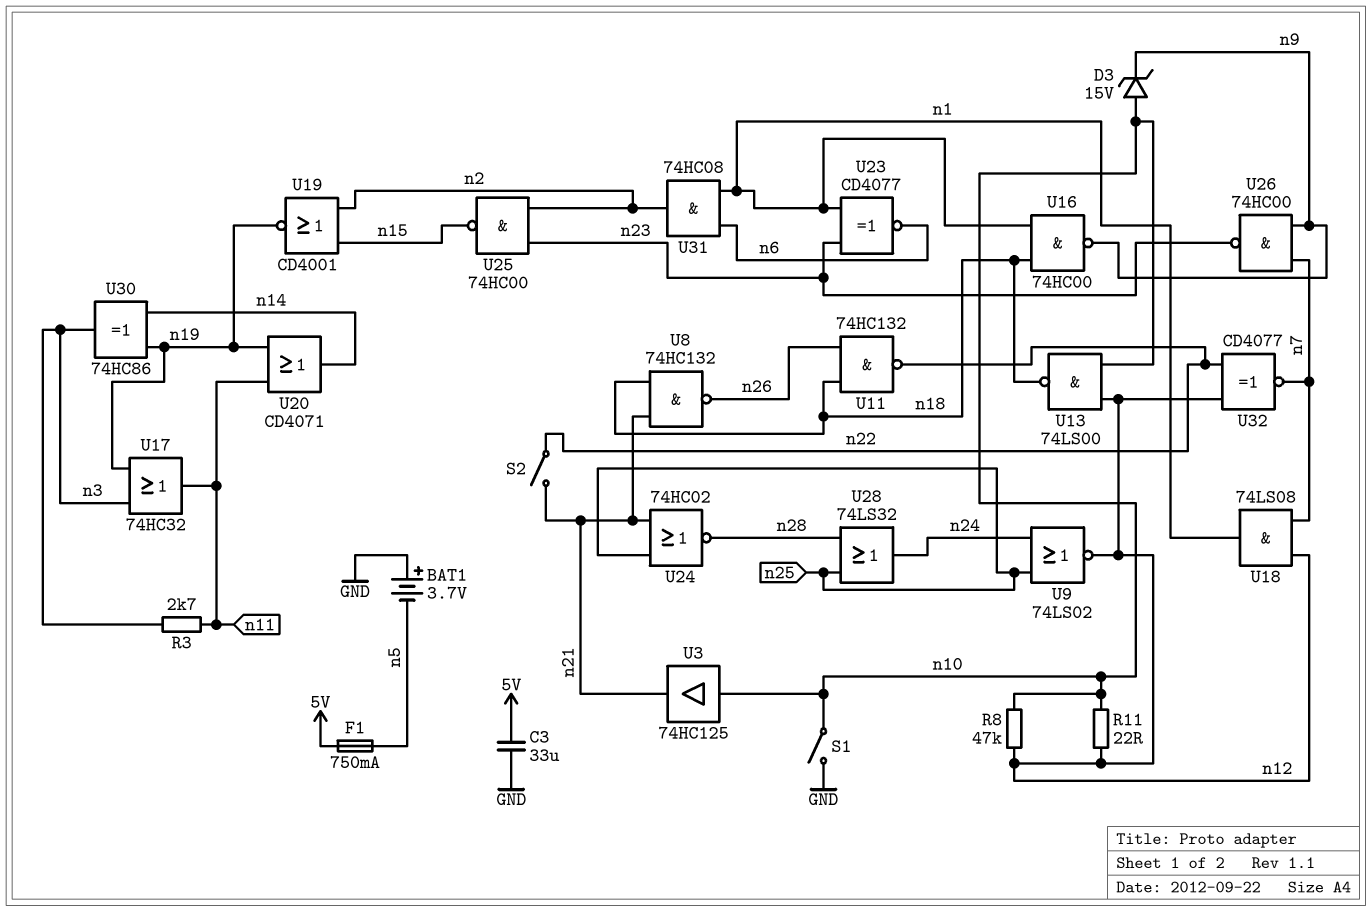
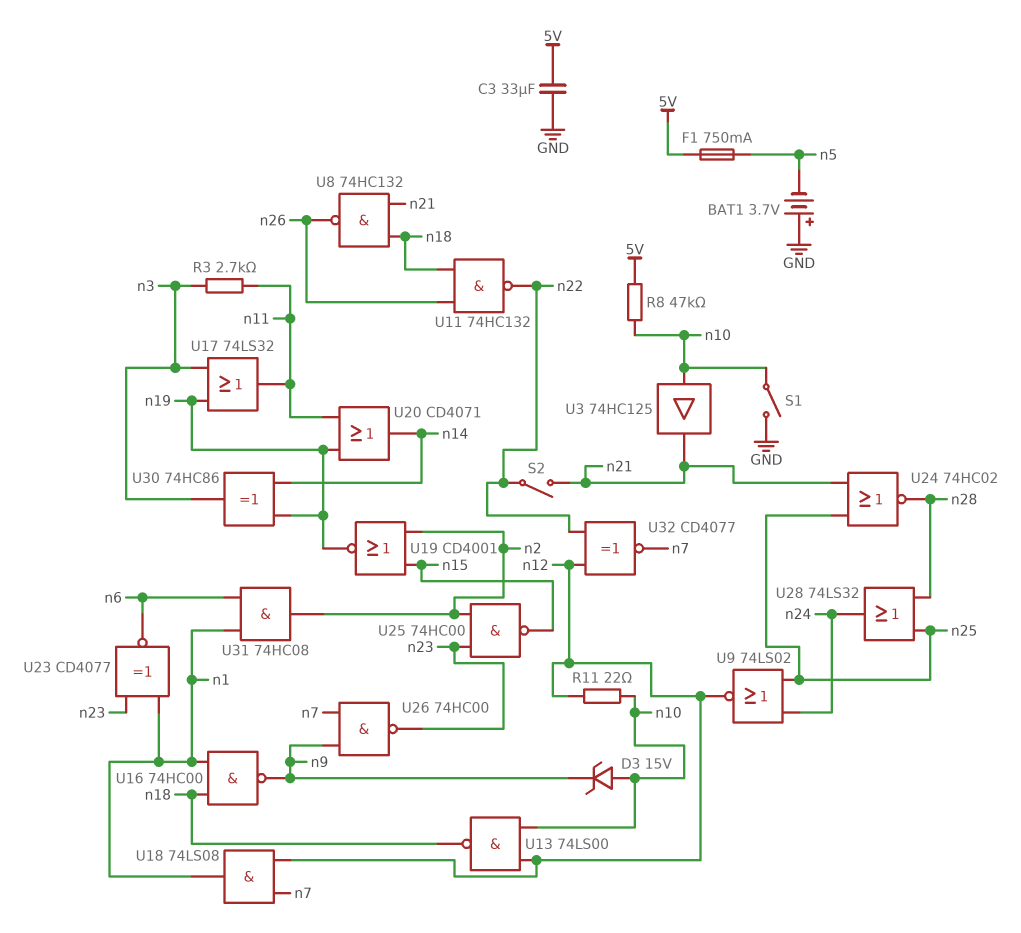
R8: 47k (n10, n12) -> 47k (5V, n10)
U17: OR 74HC32 (in n3, in n19, out n11) -> OR 74LS32 (in n3, in n19, out n11)

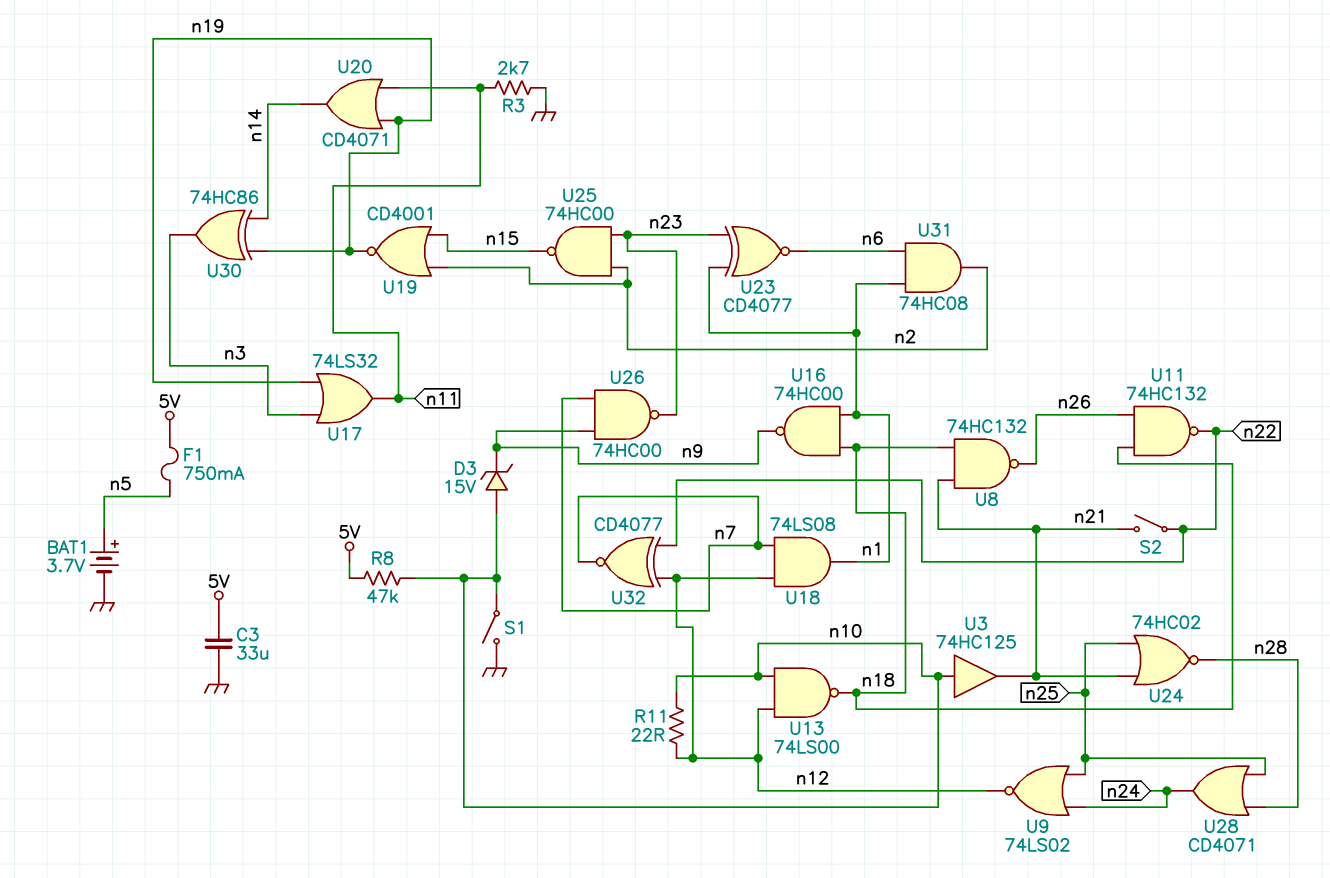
BAT1: 3.7V (plus GND, minus n5) -> 3.7V (plus n5, minus GND)
R3: 2.7k (n3, n11) -> 2.7k (GND, n11)
U28: OR 74LS32 (in n25, in n28, out n24) -> OR CD4071 (in n25, in n28, out n24)

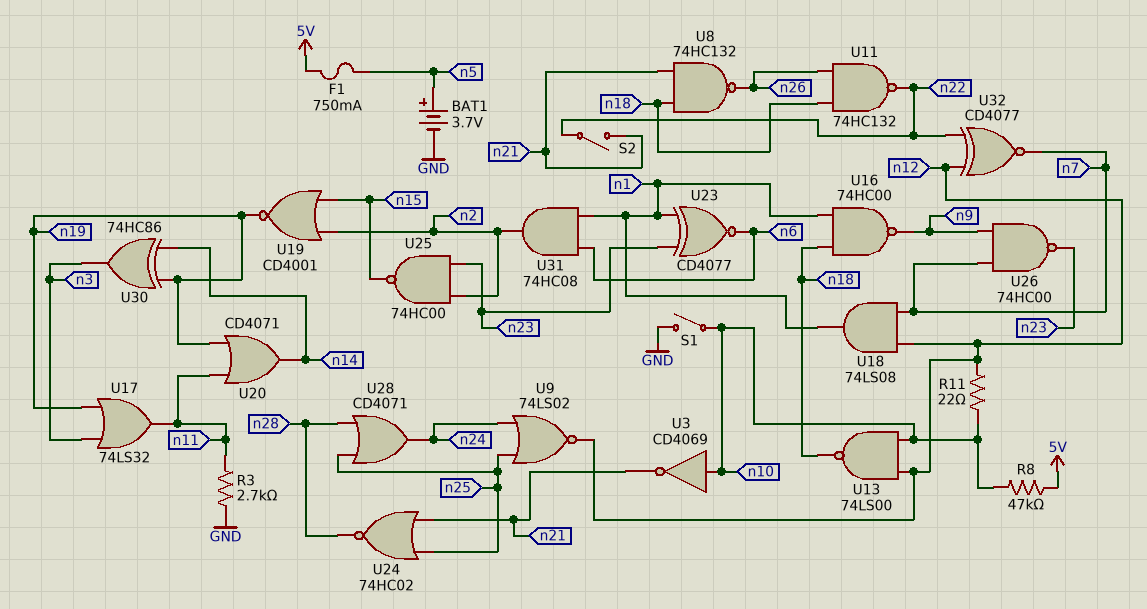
C3: 33uF (5V, GND) -> none
D3: zener 15V (A n10, K n9) -> none
U3: buffer 74HC125 (in n10, out n21) -> NOT CD4069 (in n10, out n21)

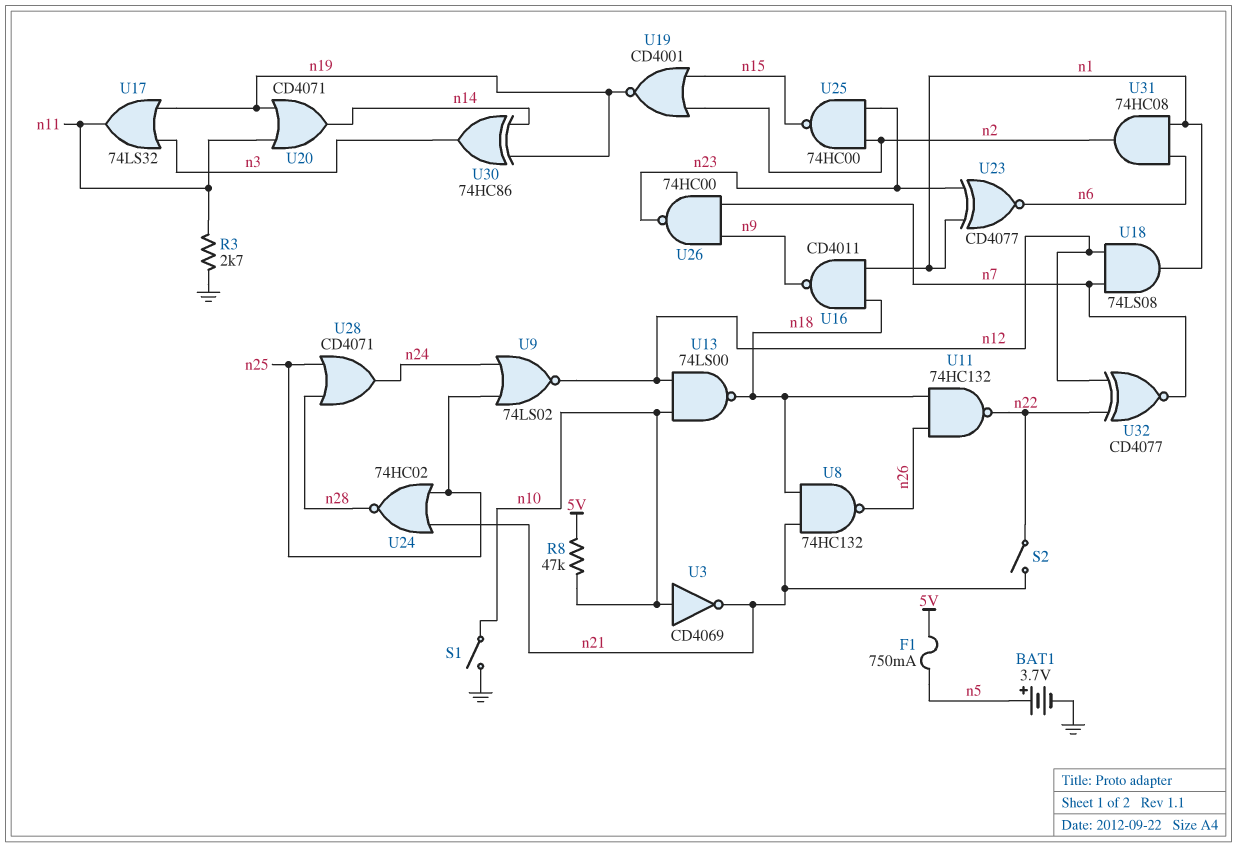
R11: 22 (n10, n12) -> none
U16: NAND 74HC00 (in n1, in n18, out n9) -> NAND CD4011 (in n1, in n18, out n9)

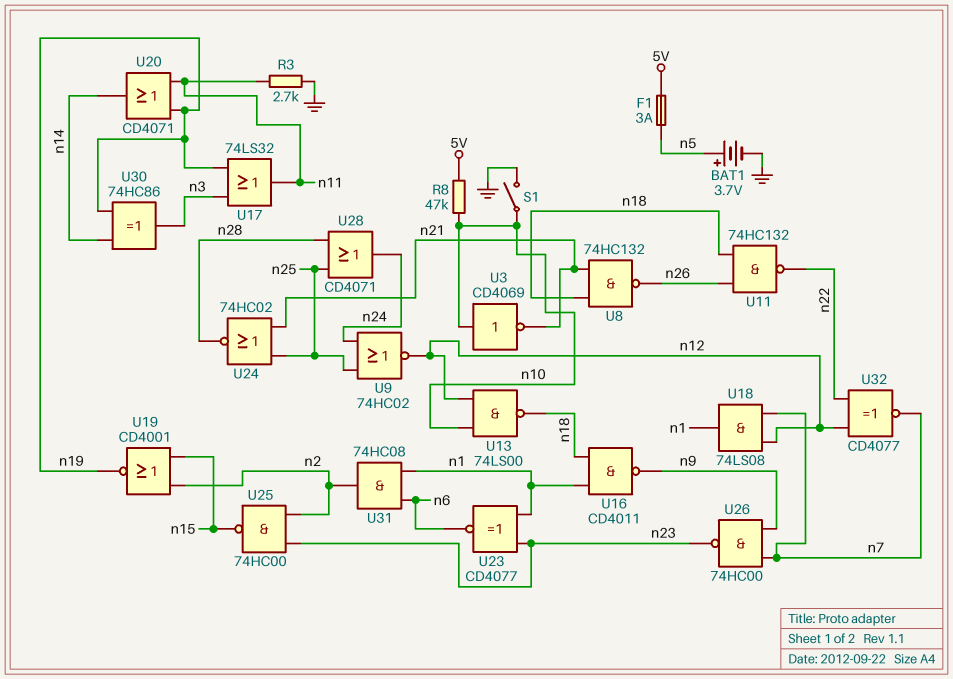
F1: 750mA (5V, n5) -> 3A (5V, n5)
S2: switch (n21, n22) -> none
U9: NOR 74LS02 (in n24, in n25, out n12) -> NOR 74HC02 (in n24, in n25, out n12)

